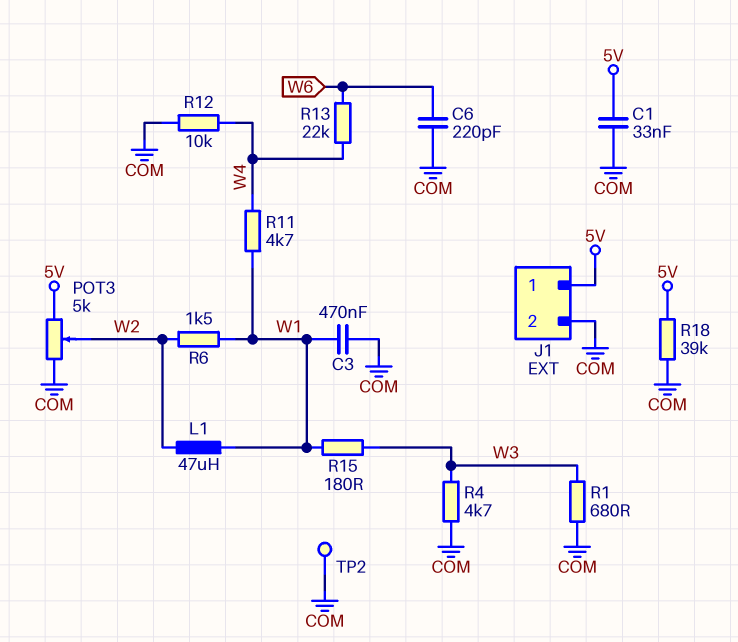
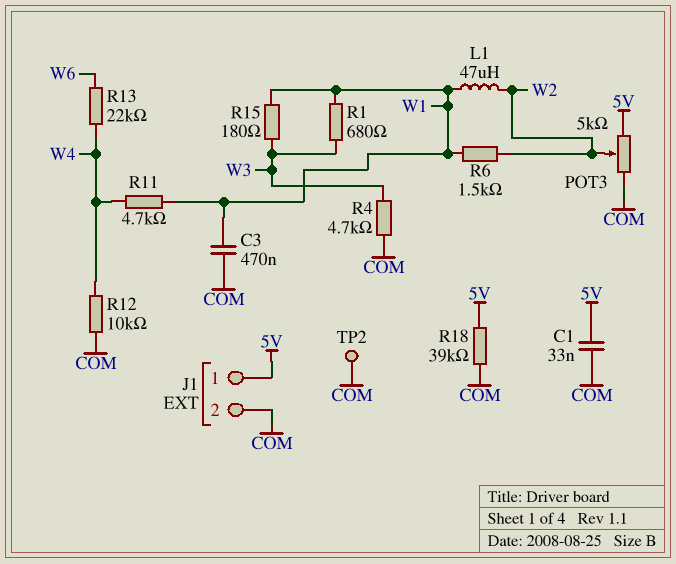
C6: 220pF (COM, W6) -> none
R1: 680 (COM, W3) -> 680 (W1, W3)

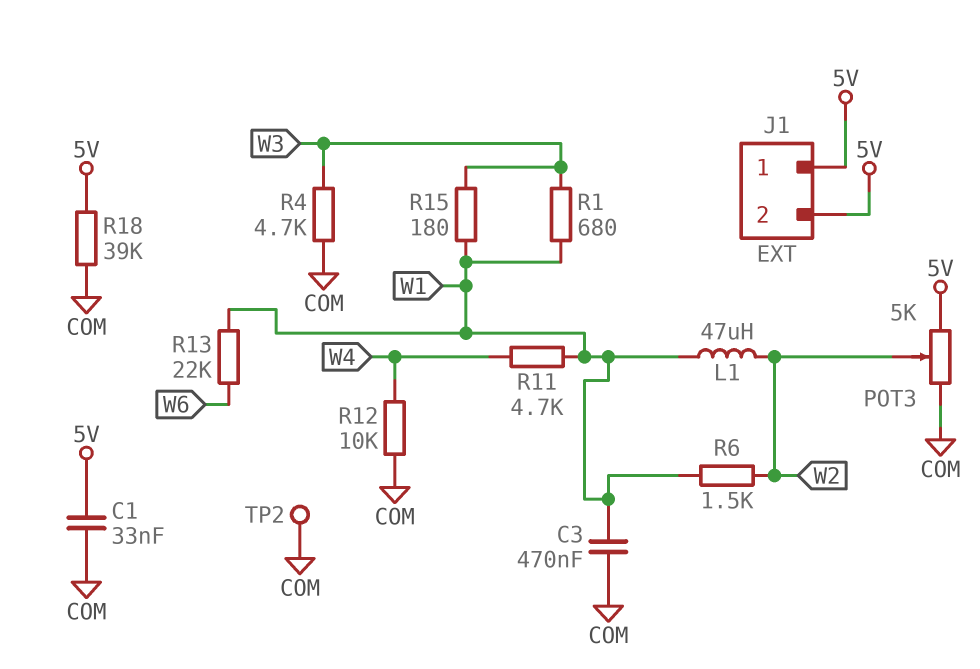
J1 pin 2: COM -> 5V
R13: 22k (W4, W6) -> 22k (W1, W6)

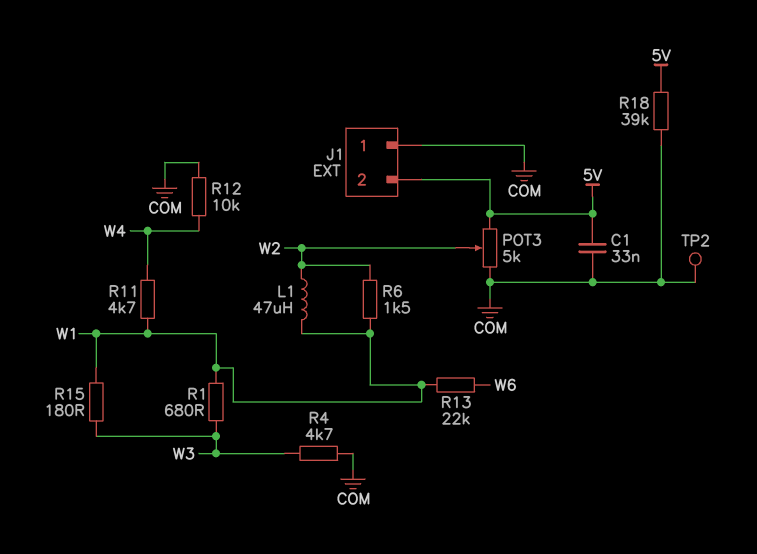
C3: 470nF (COM, W1) -> none
J1 pin 1: 5V -> COM

